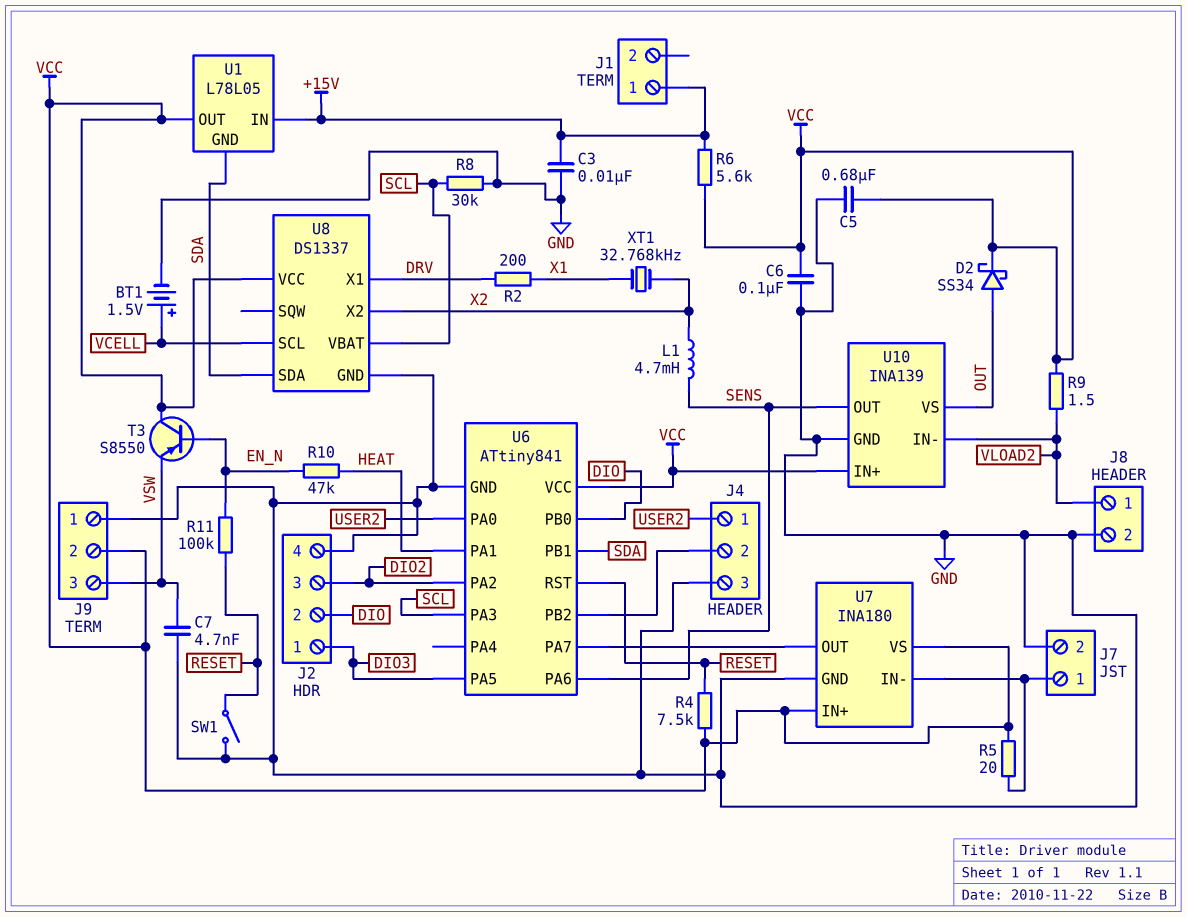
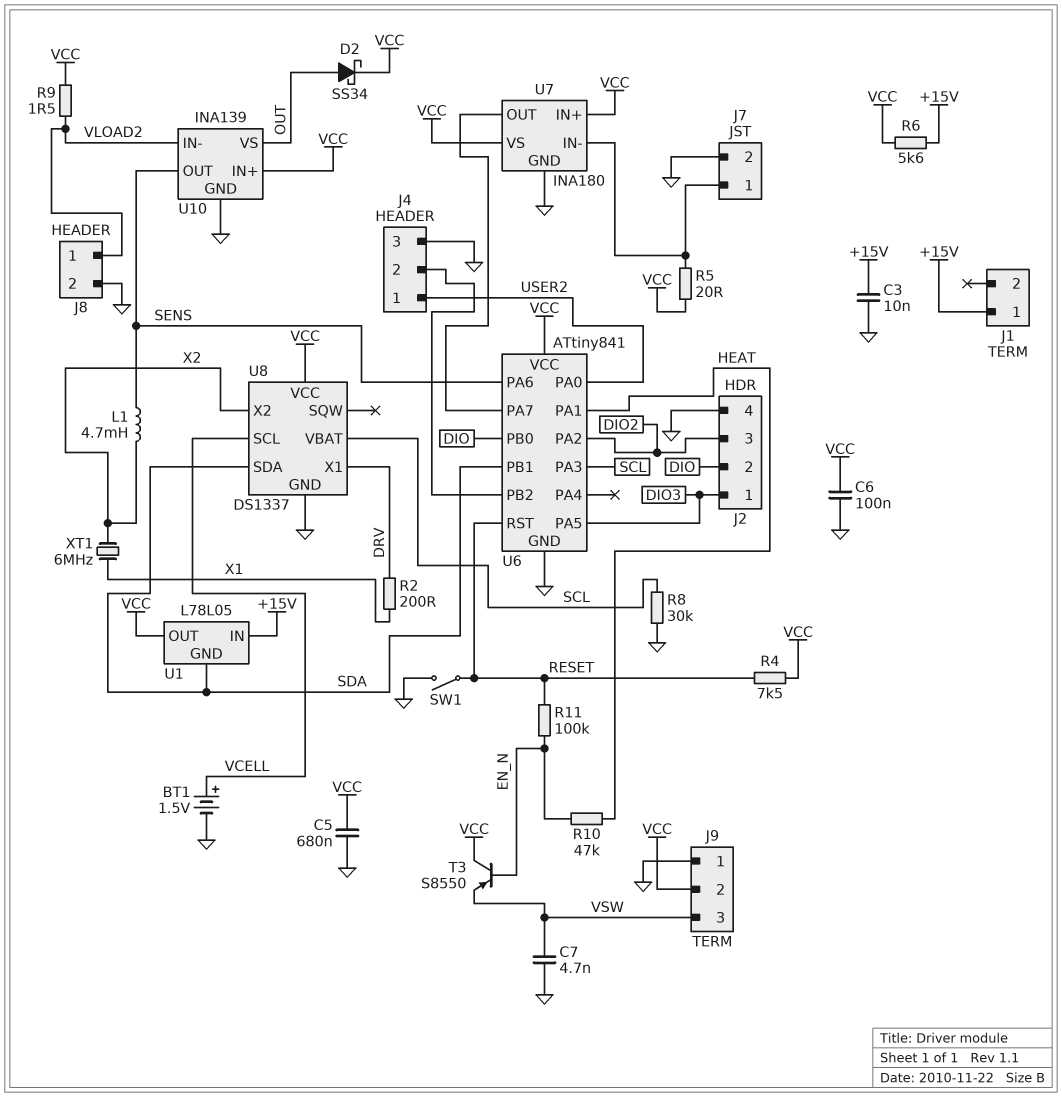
XT1: 32.768kHz (X1, X2) -> 6MHz (X1, X2)

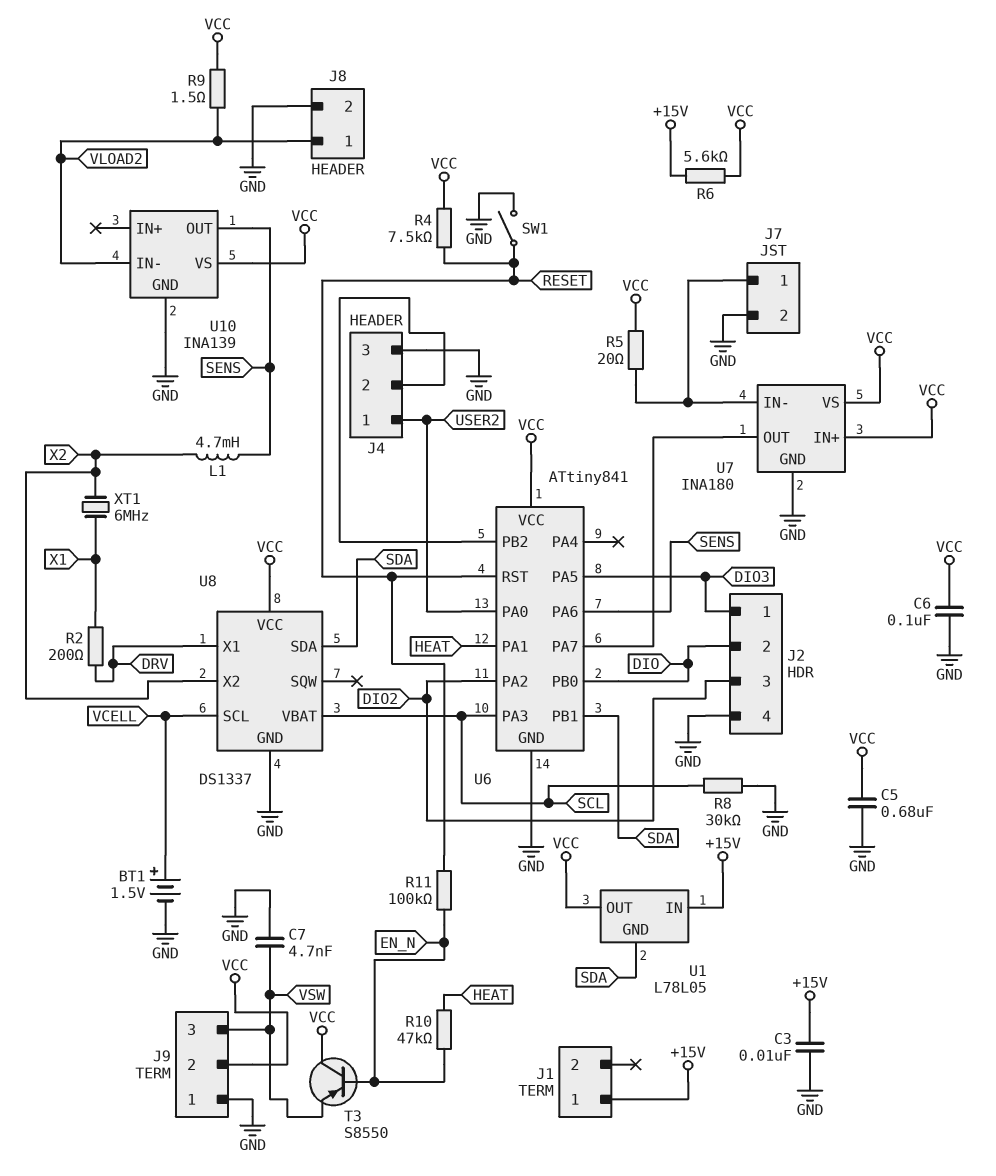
D2: schottky SS34 (A OUT, K VCC) -> none
U10 pin IN+: VCC -> none
U10 pin VS: OUT -> VCC

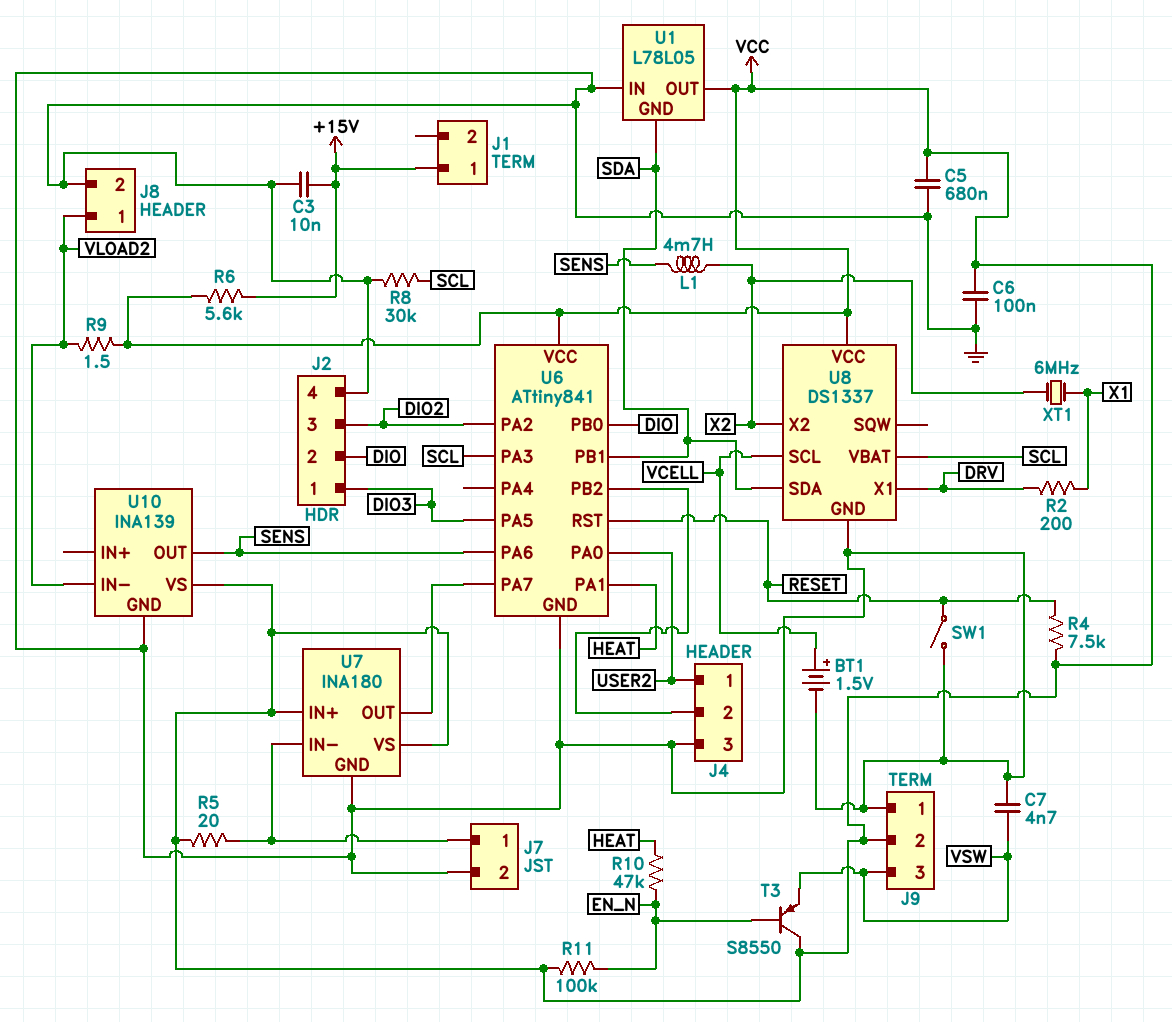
R11: 100k (EN_N, RESET) -> 100k (EN_N, VCC)
U1 pin IN: +15V -> GND

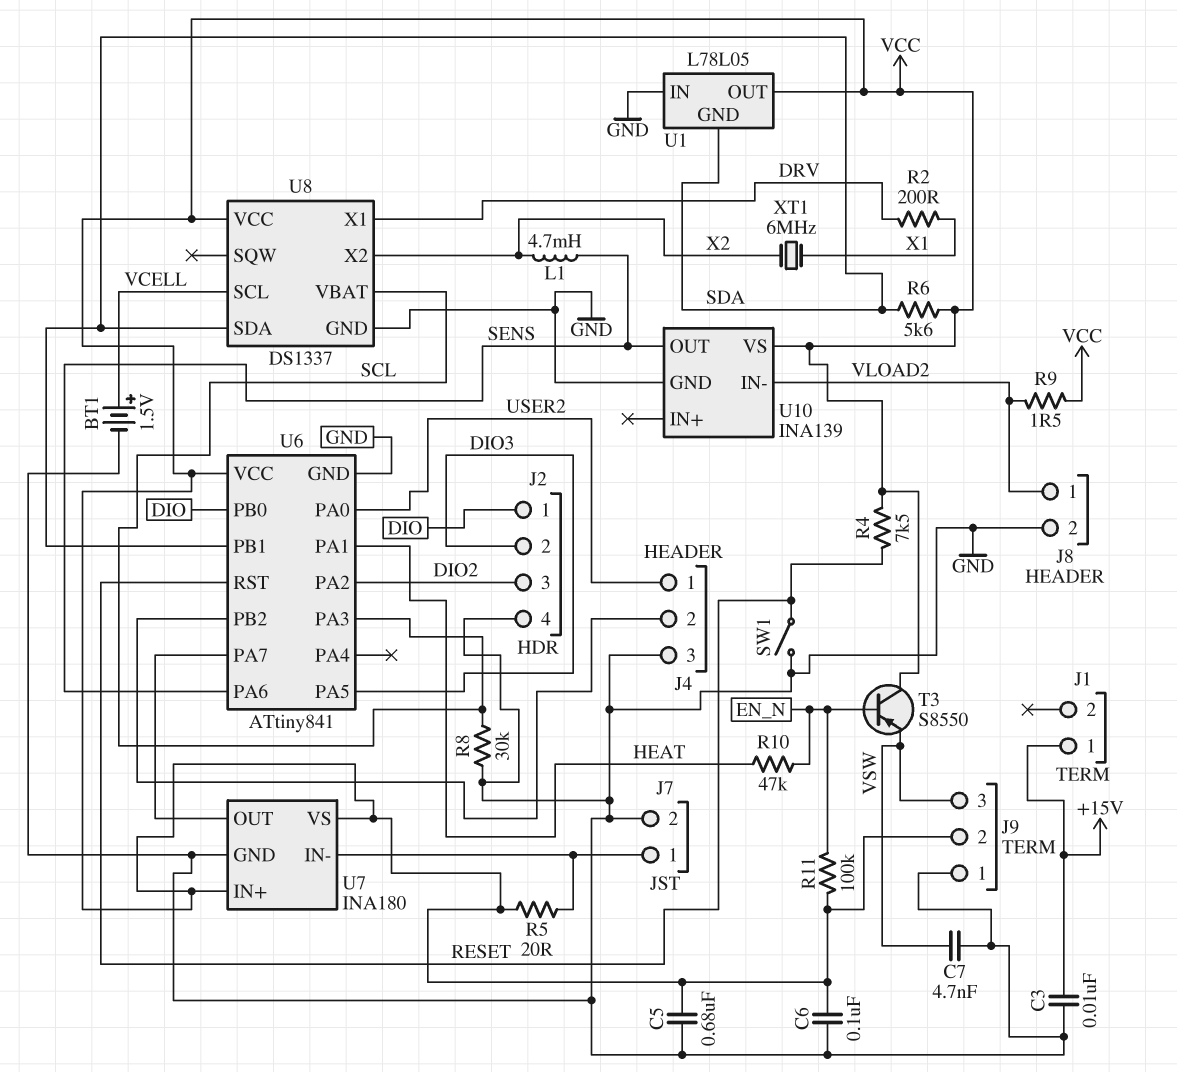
J2 pin 1: DIO3 -> DIO
J2 pin 2: DIO -> DIO3
R6: 5.6k (+15V, VCC) -> 5.6k (SDA, VCC)

